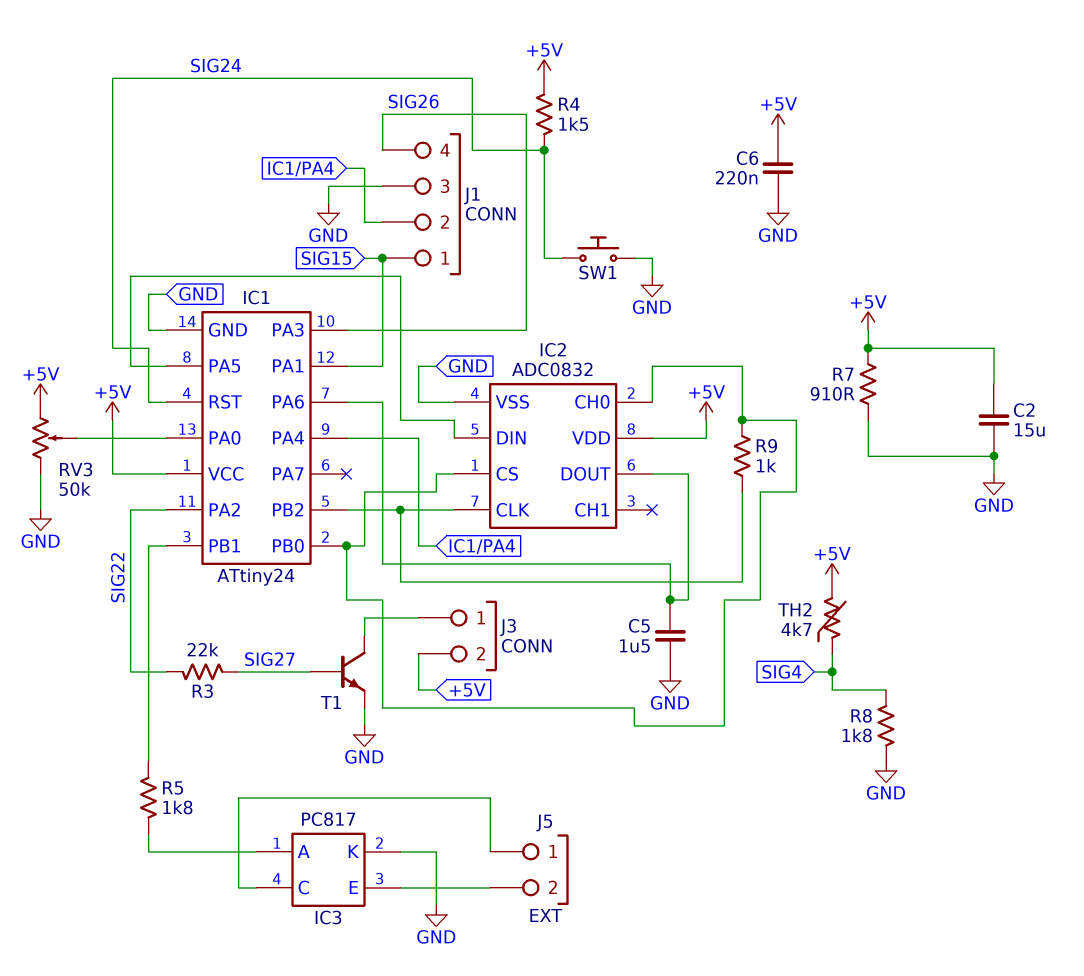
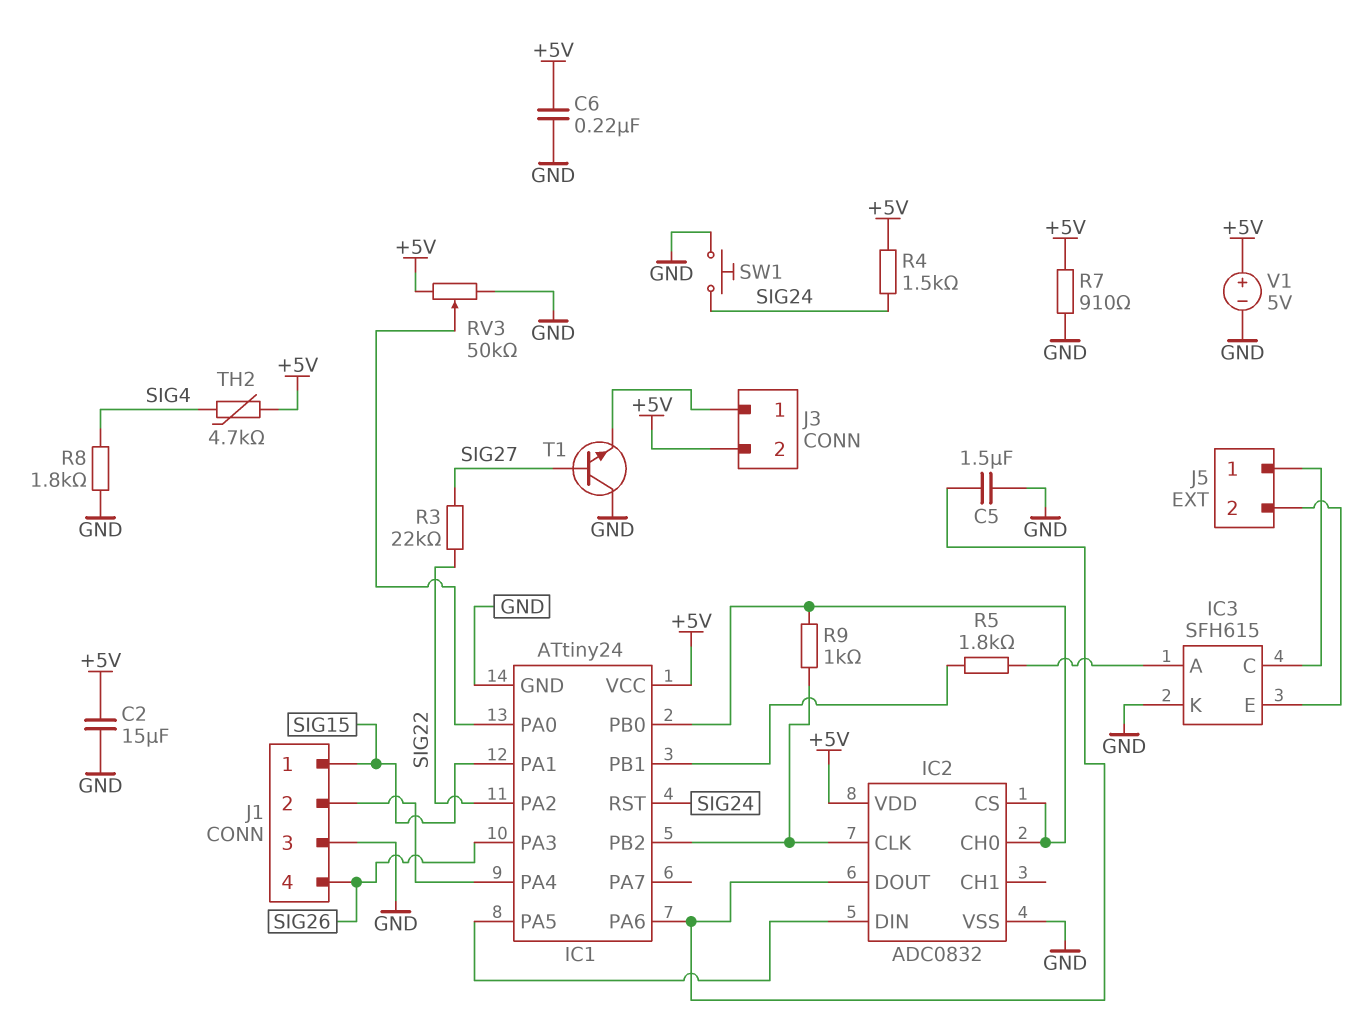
IC3: PC817 -> SFH615
T1: NPN (B SIG27, C J3/1, E GND) -> NPN (B SIG27, C GND, E J3/1)
V1: none -> 5V (plus +5V, minus GND)

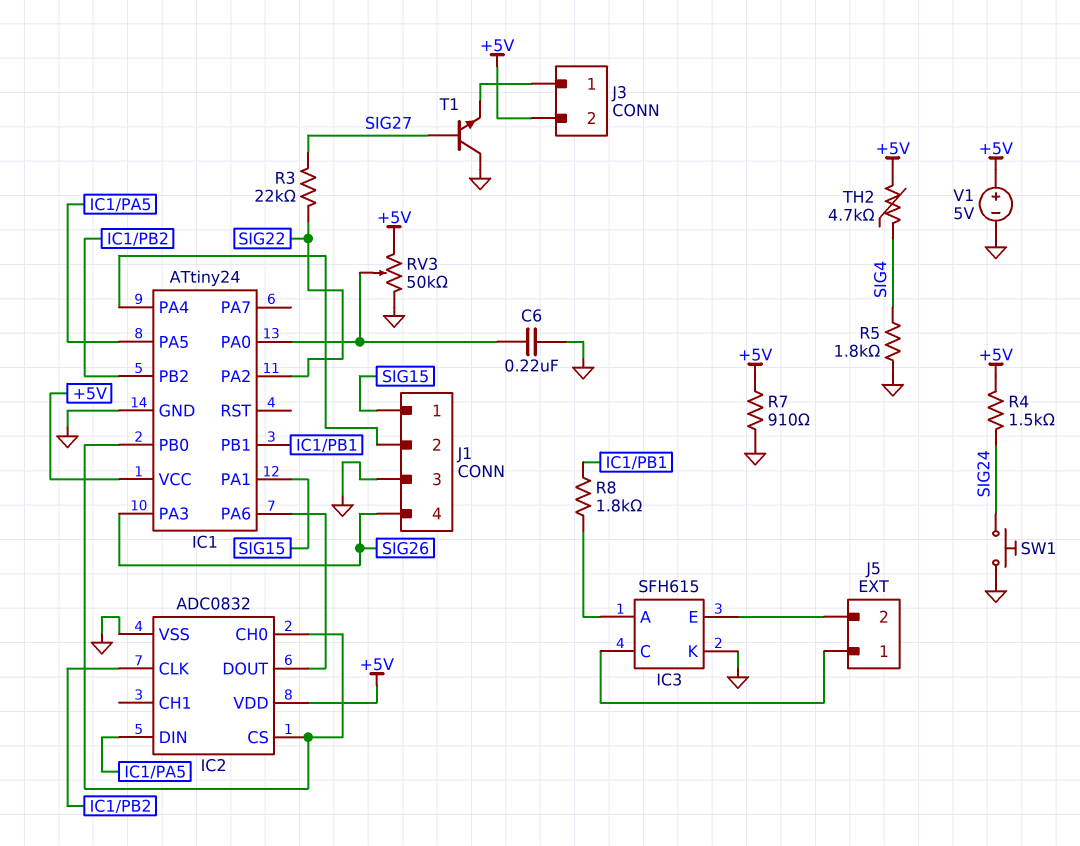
C2: 15uF (+5V, GND) -> none
C5: 1.5uF (GND, IC1/PA6) -> none
C6: 220nF (+5V, GND) -> 220nF (GND, IC1/PA0)
IC1 pin RST: SIG24 -> none
R5: 1.8k (IC1/PB1, IC3/A) -> 1.8k (GND, SIG4)
R8: 1.8k (GND, SIG4) -> 1.8k (IC1/PB1, IC3/A)
R9: 1k (IC1/PB0, IC1/PB2) -> none

